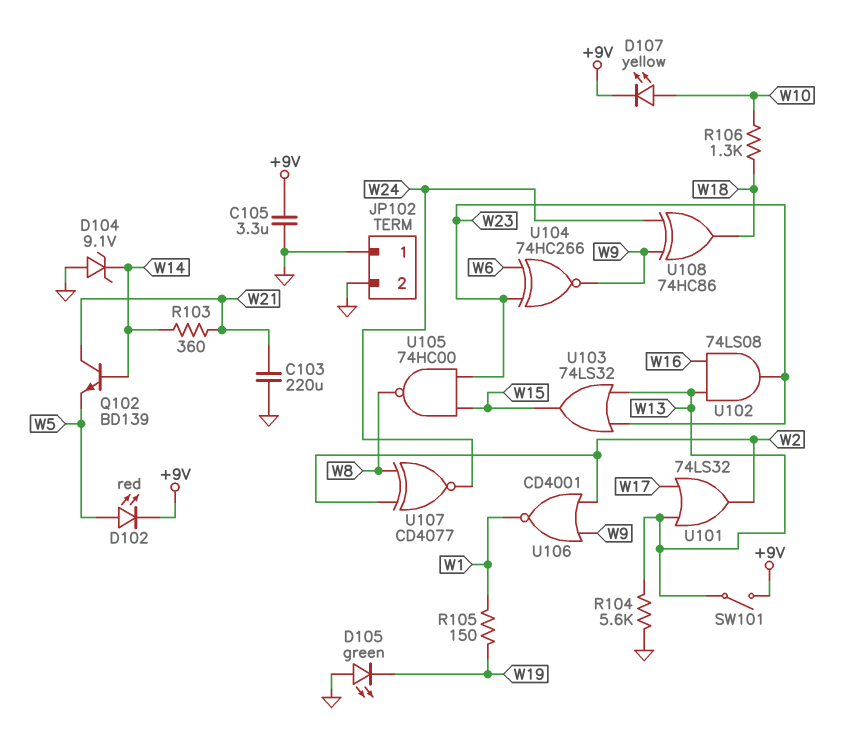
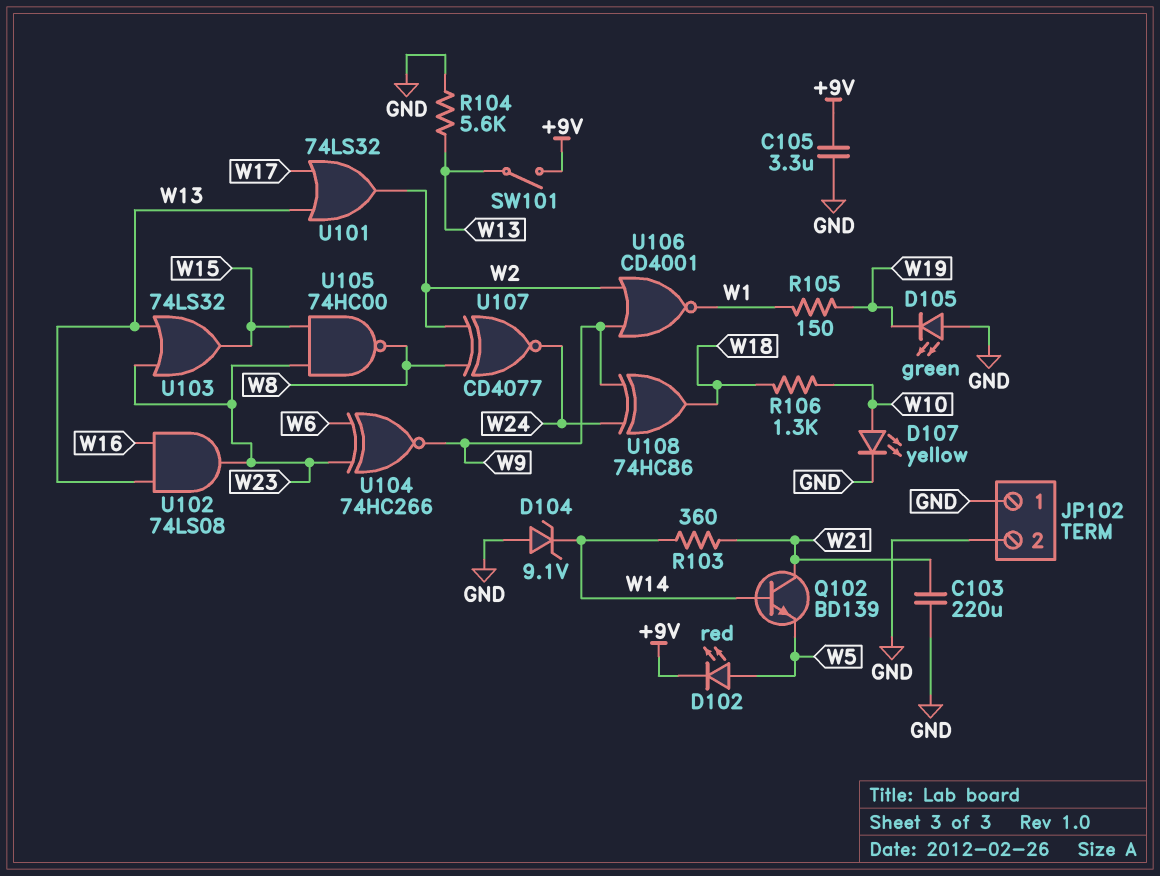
D107: LED yellow (A W10, K +9V) -> LED yellow (A W10, K GND)

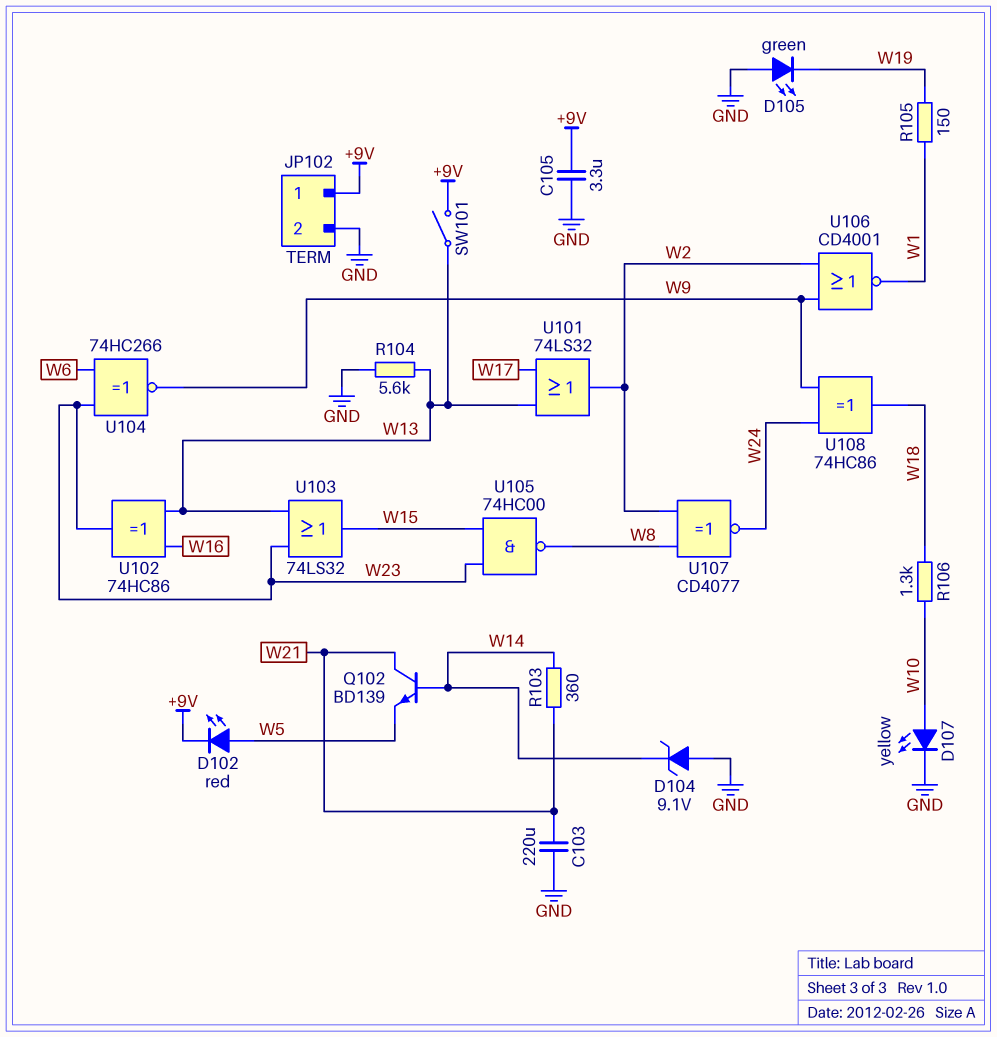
JP102 pin 1: GND -> +9V
U102: AND 74LS08 (in W13, in W16, out W23) -> XOR 74HC86 (in W13, in W16, out W23)

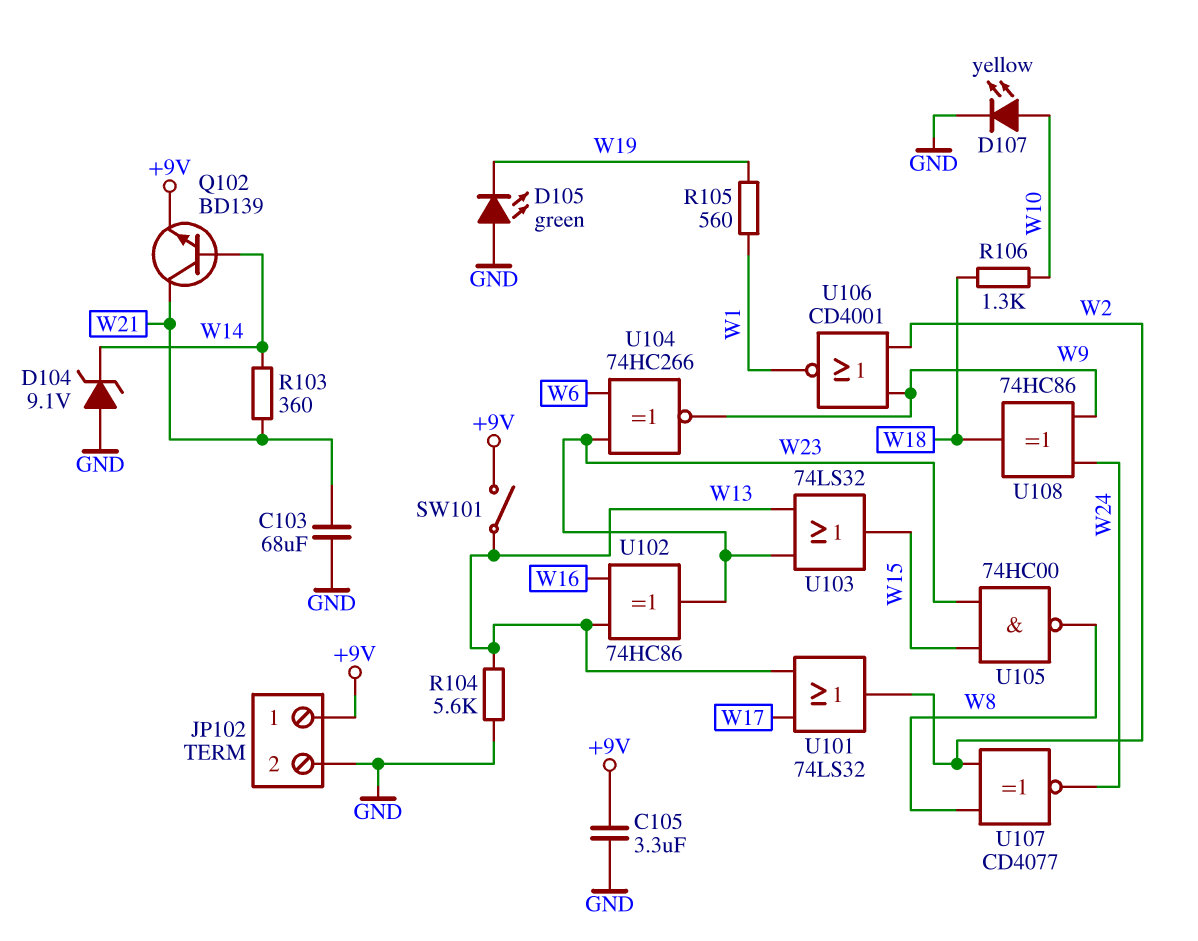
C103: 220uF (GND, W21) -> 68uF (GND, W21)
D102: LED red (A W5, K +9V) -> none
Q102: NPN BD139 (B W14, C W21, E W5) -> NPN BD139 (B W14, C W21, E +9V)
R105: 150 (W1, W19) -> 560 (W1, W19)

